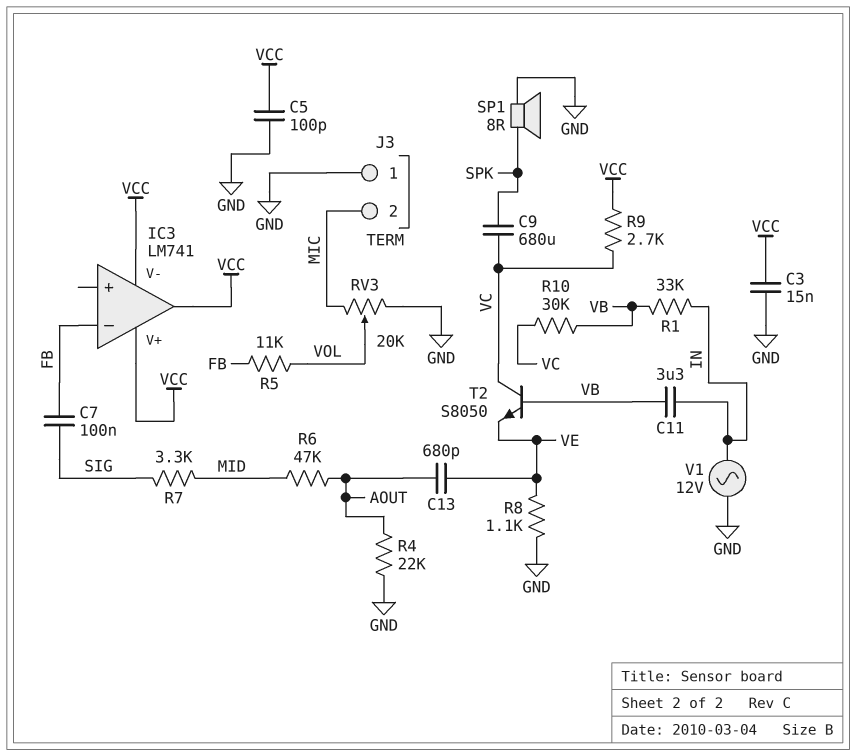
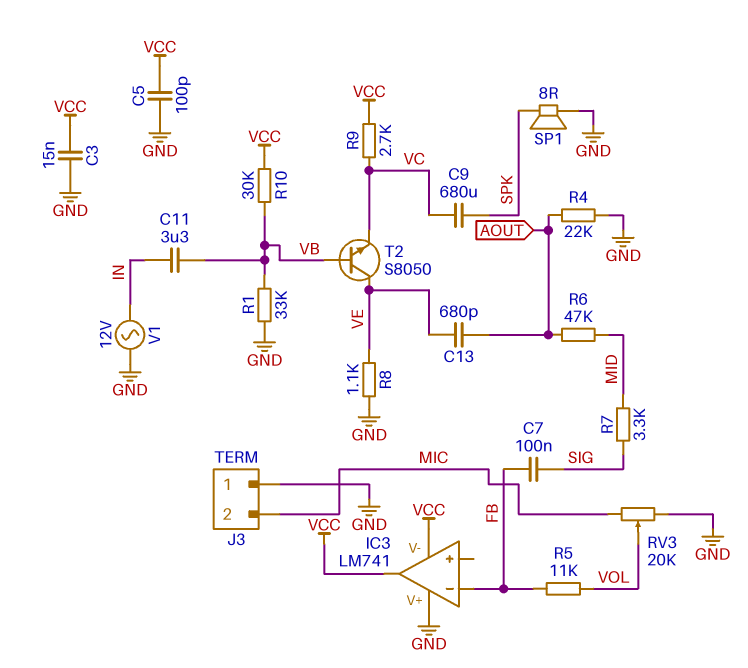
IC3 pin V+: VCC -> GND
R1: 33k (IN, VB) -> 33k (GND, VB)
R10: 30k (VB, VC) -> 30k (VB, VCC)
T2: NPN S8050 (B VB, C VC, E VE) -> NPN S8050 (B VB, C VE, E VC)

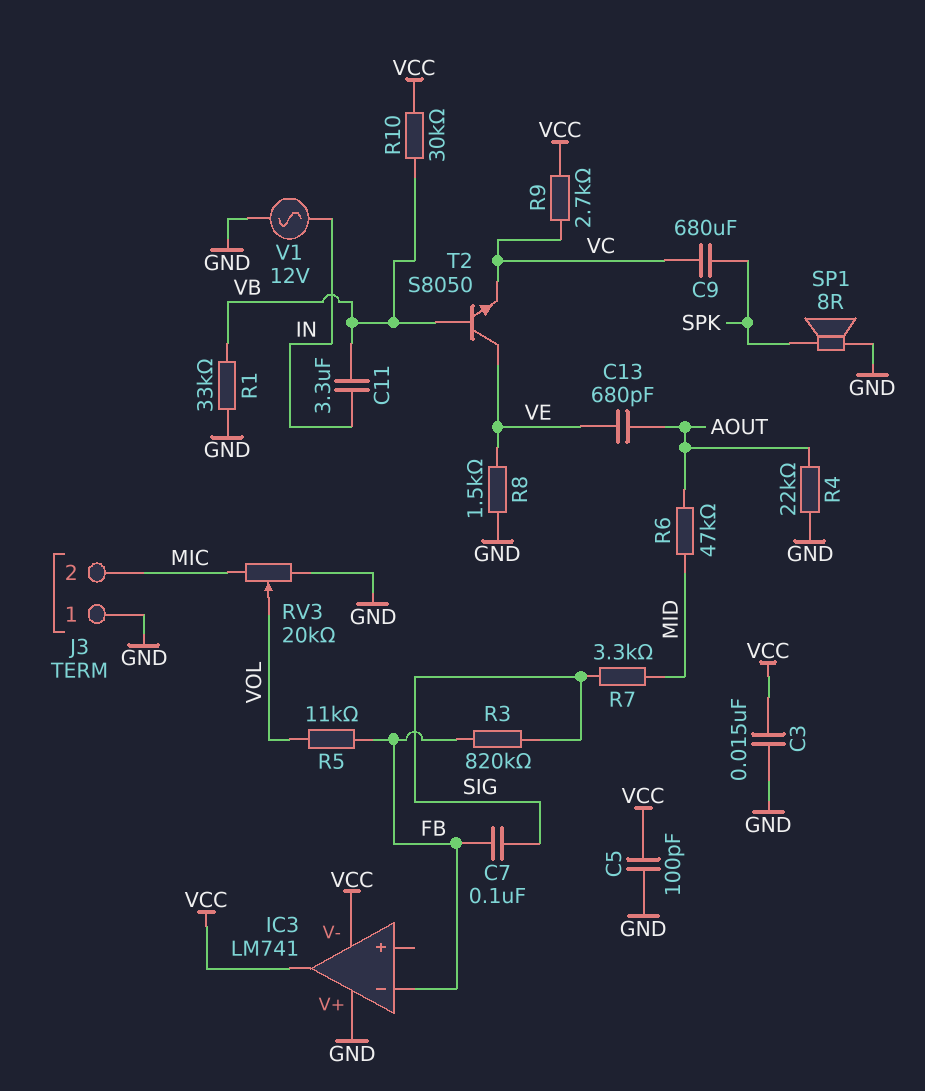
R3: none -> 820k (FB, SIG)
R8: 1.1k (GND, VE) -> 1.5k (GND, VE)

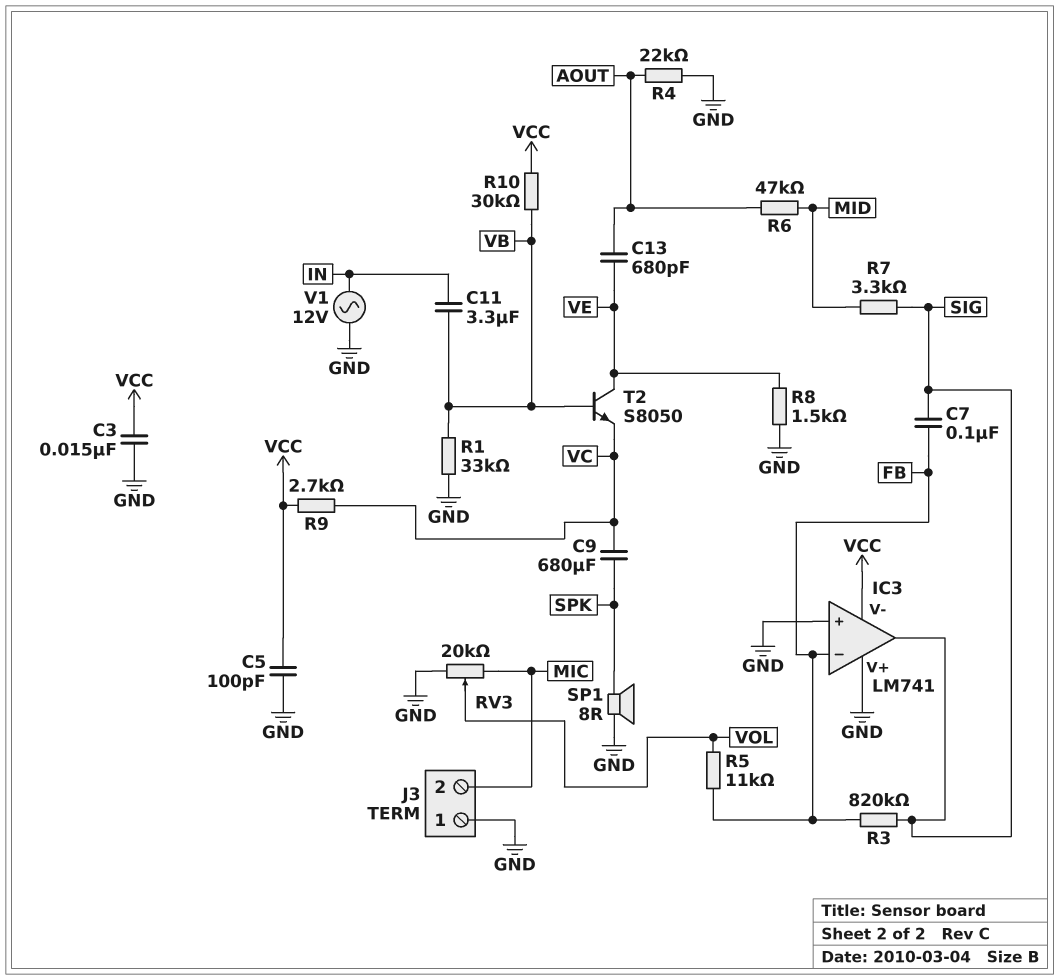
IC3 pin in+: none -> GND
IC3 pin out: VCC -> SIG

